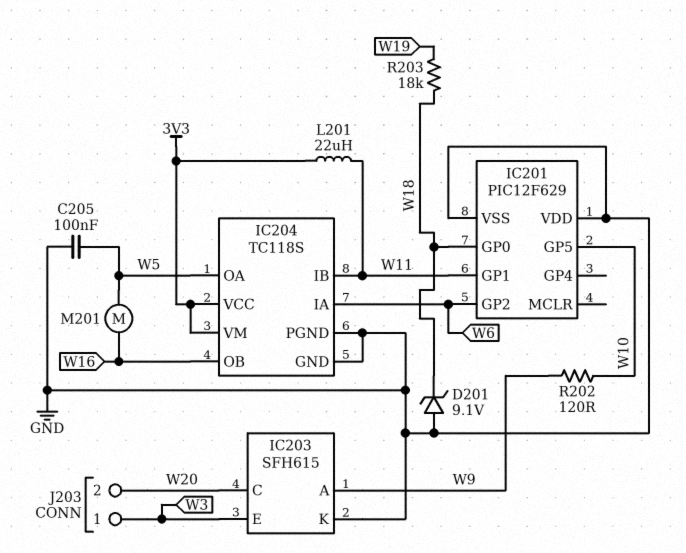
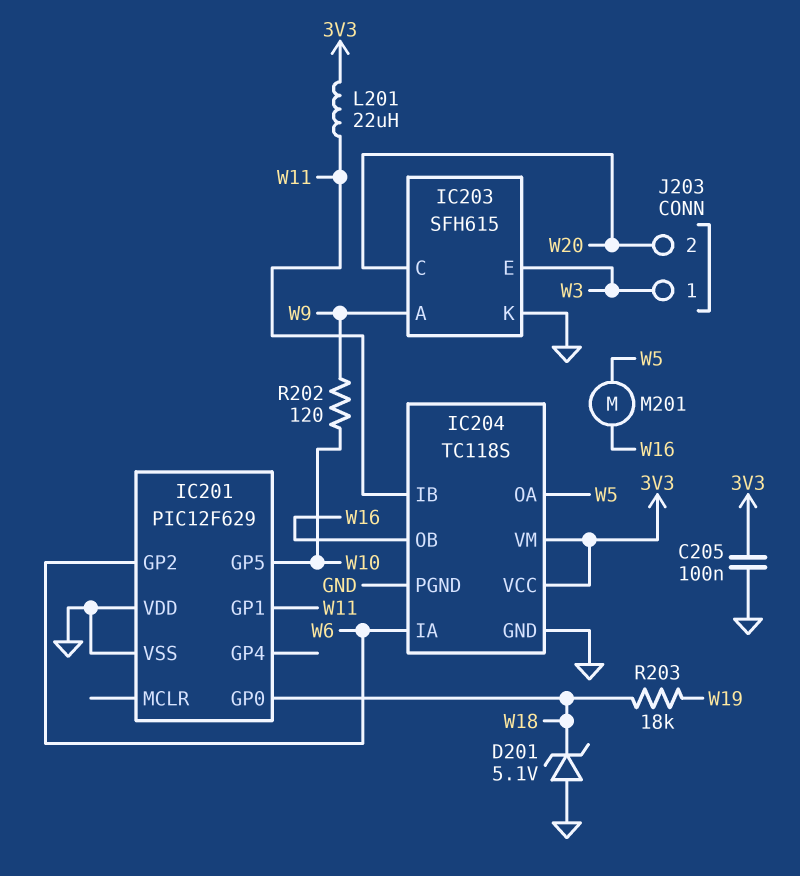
C205: 100nF (GND, W5) -> 100nF (3V3, GND)
D201: zener 9.1V (A GND, K W18) -> zener 5.1V (A GND, K W18)

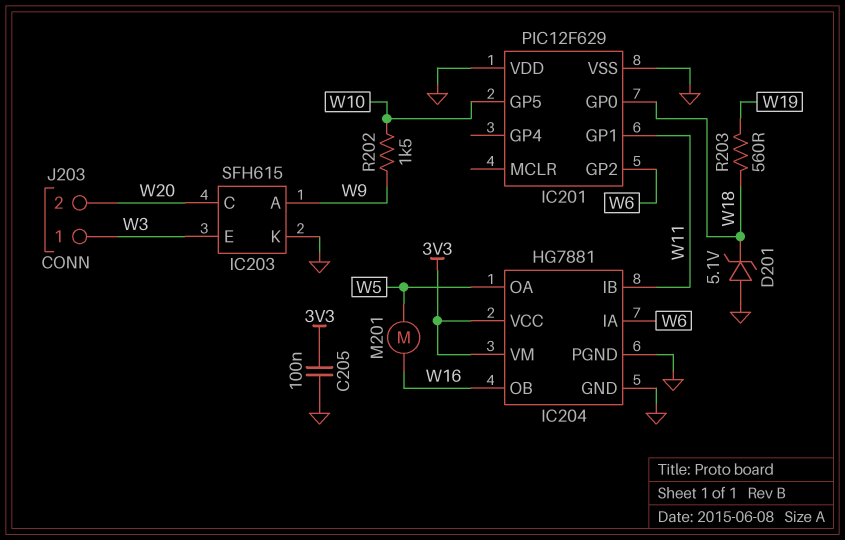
IC204: TC118S -> HG7881
L201: 22uH (3V3, W11) -> none
R202: 120 (W9, W10) -> 1.5k (W9, W10)
R203: 18k (W18, W19) -> 560 (W18, W19)

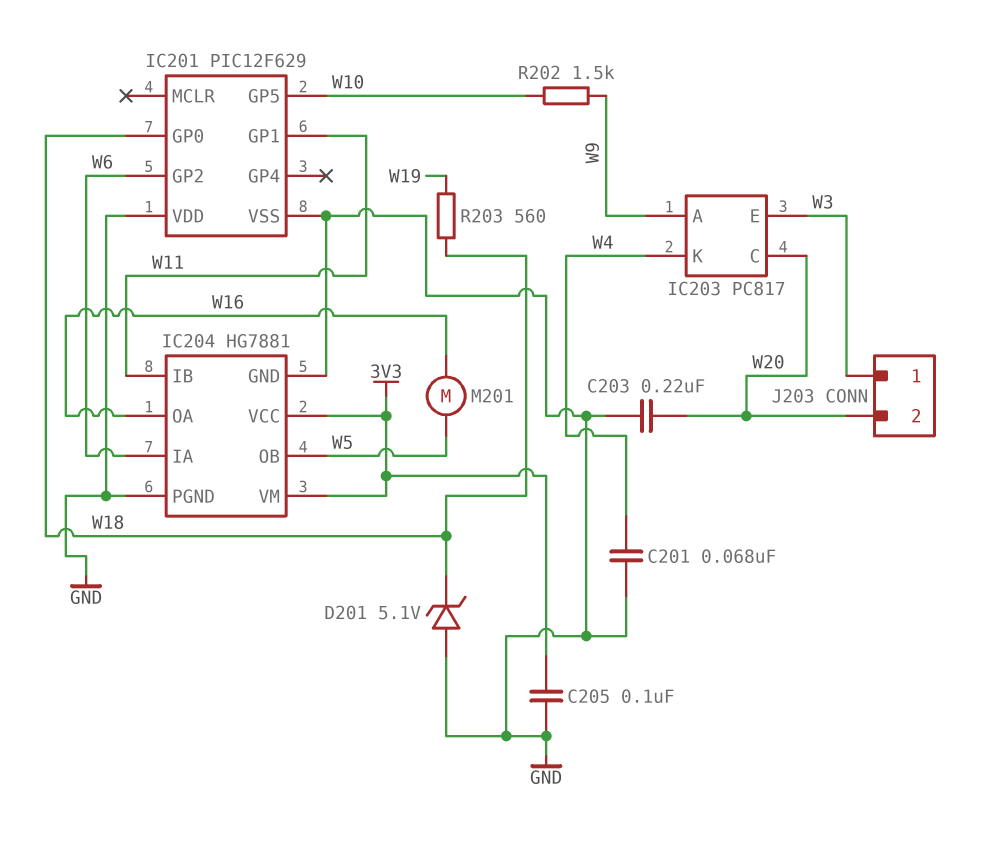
C201: none -> 68nF (GND, W4)
C203: none -> 220nF (GND, W20)
IC203: SFH615 -> PC817
IC203 pin K: GND -> W4
IC204 pin OA: W5 -> W16
IC204 pin OB: W16 -> W5

